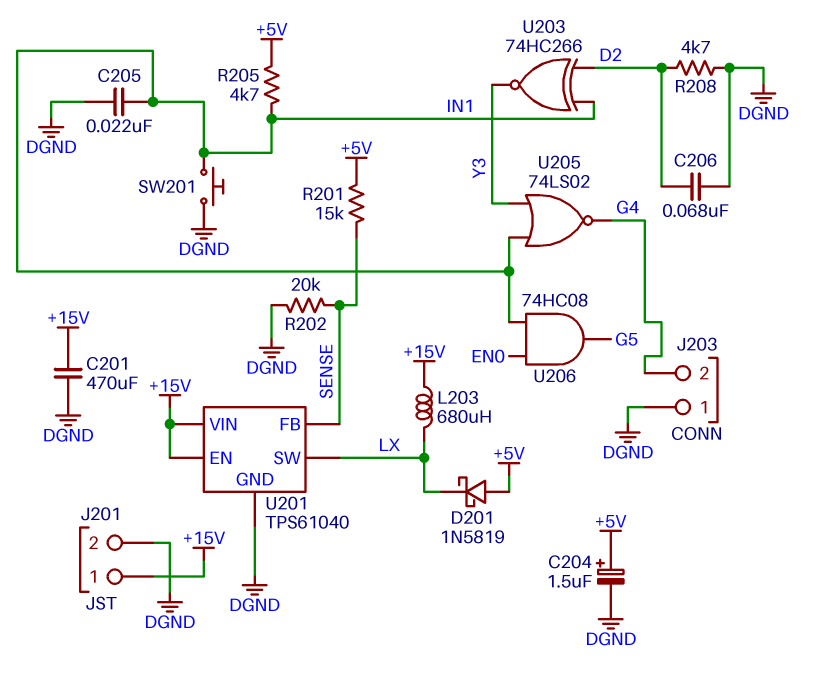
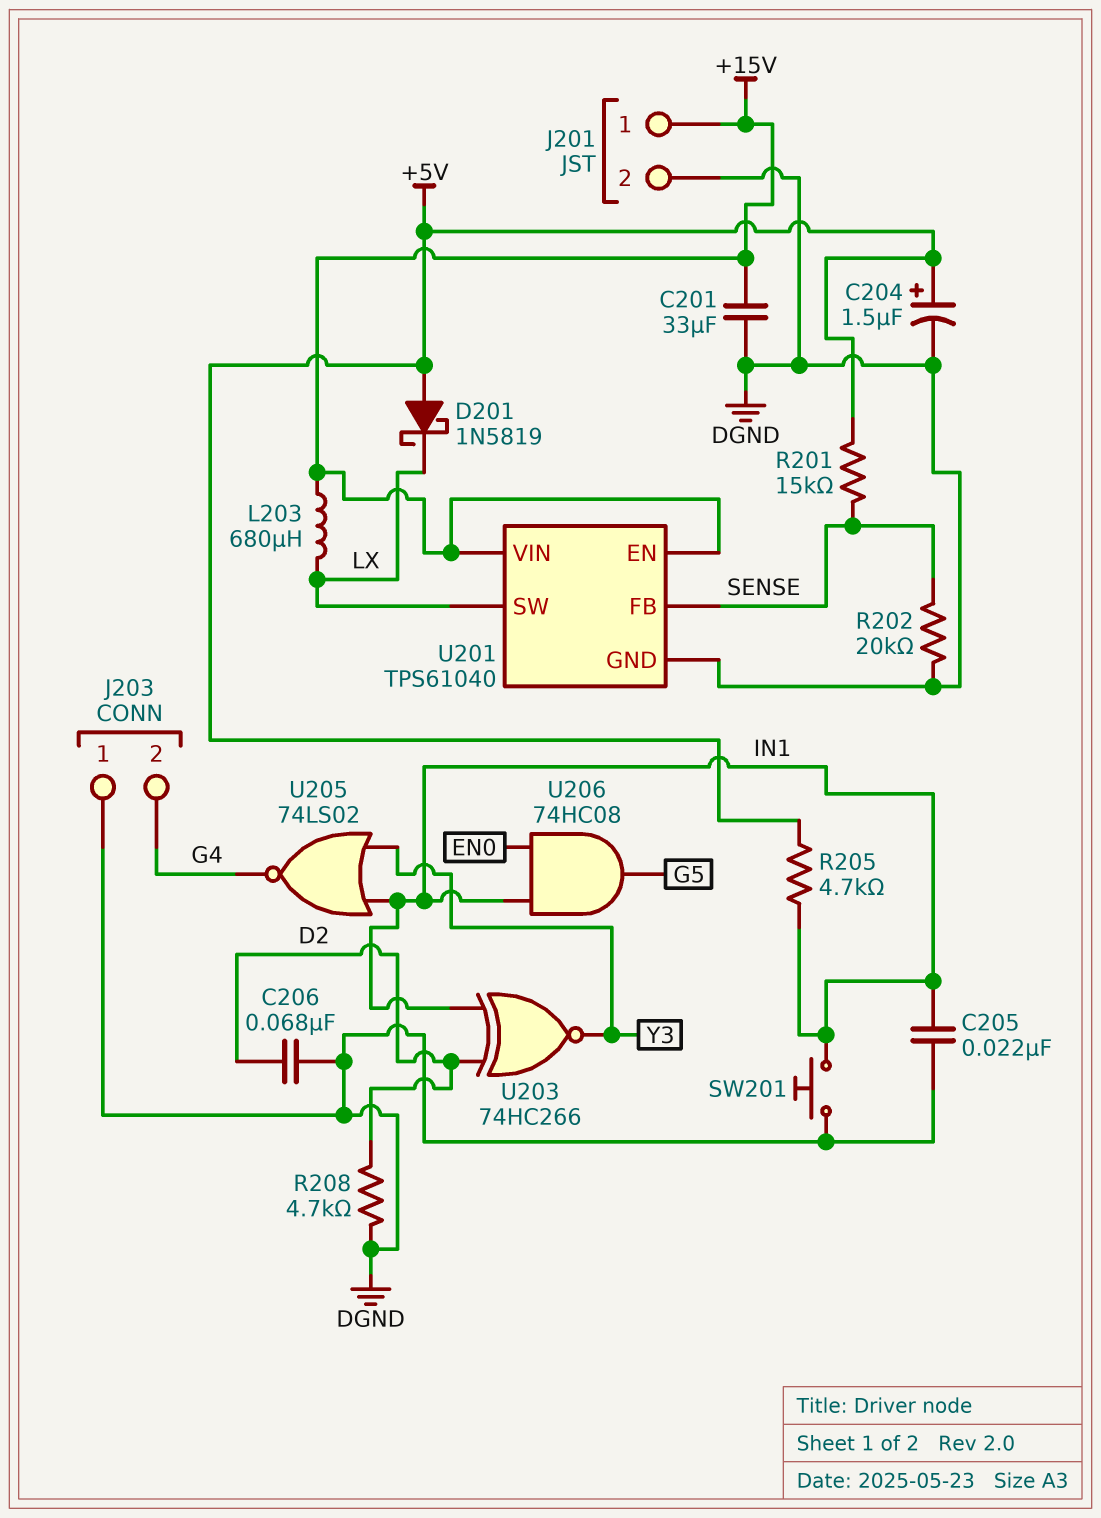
C201: 470uF (+15V, DGND) -> 33uF (+15V, DGND)

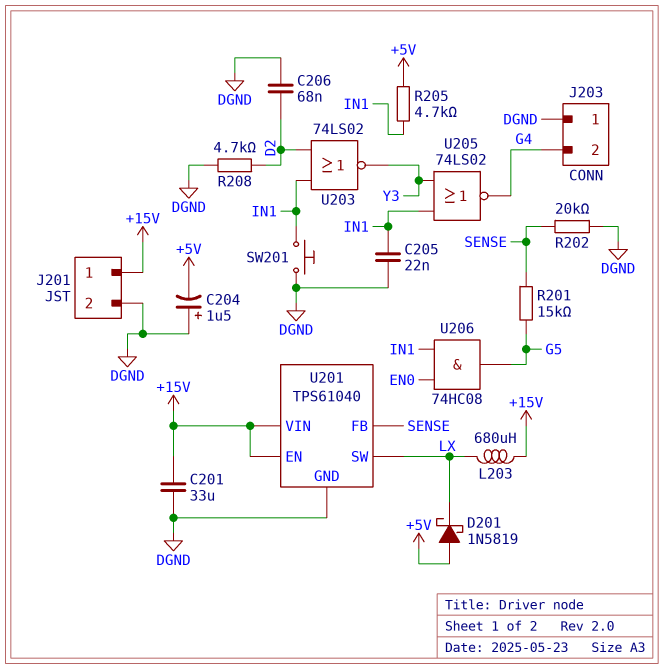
C204: 1.5uF (plus +5V, minus DGND) -> 1.5uF (plus DGND, minus +5V)
R201: 15k (+5V, SENSE) -> 15k (G5, SENSE)
U203: XNOR 74HC266 (in D2, in IN1, out Y3) -> NOR 74LS02 (in D2, in IN1, out Y3)

